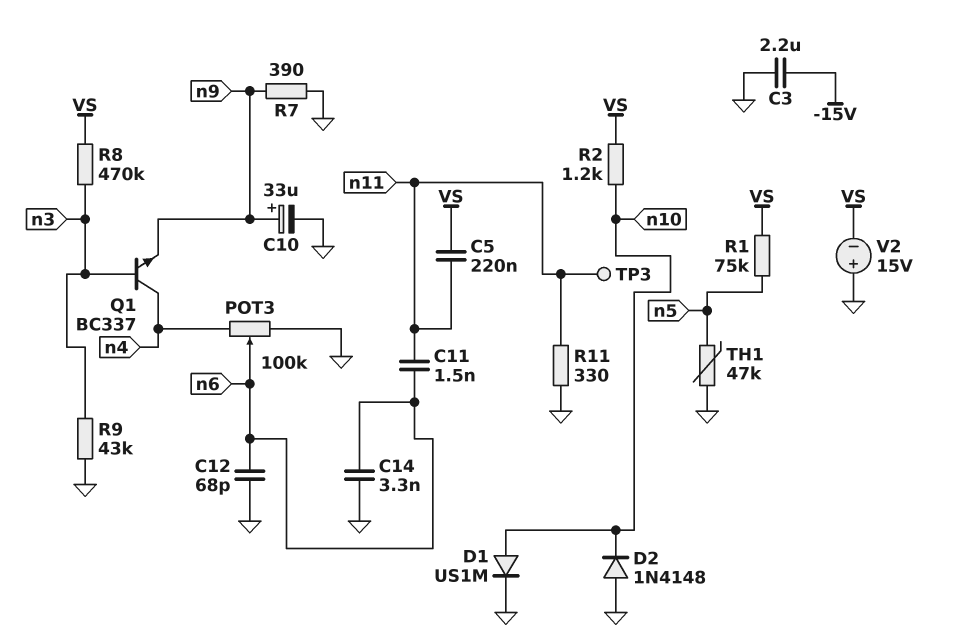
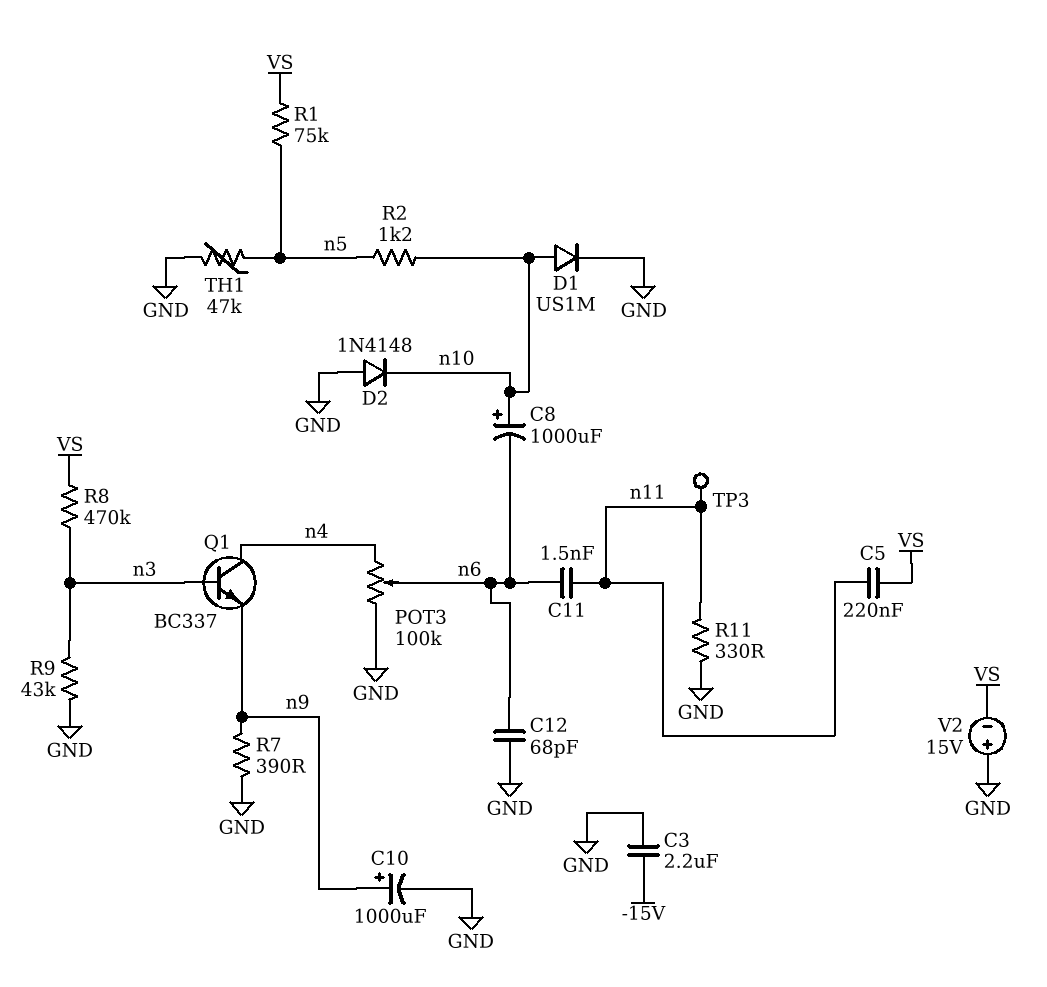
C8: none -> 1000uF (plus n10, minus n6)
C10: 33uF (plus n9, minus GND) -> 1000uF (plus n9, minus GND)
C14: 3.3nF (GND, n6) -> none
R2: 1.2k (VS, n10) -> 1.2k (n5, n10)

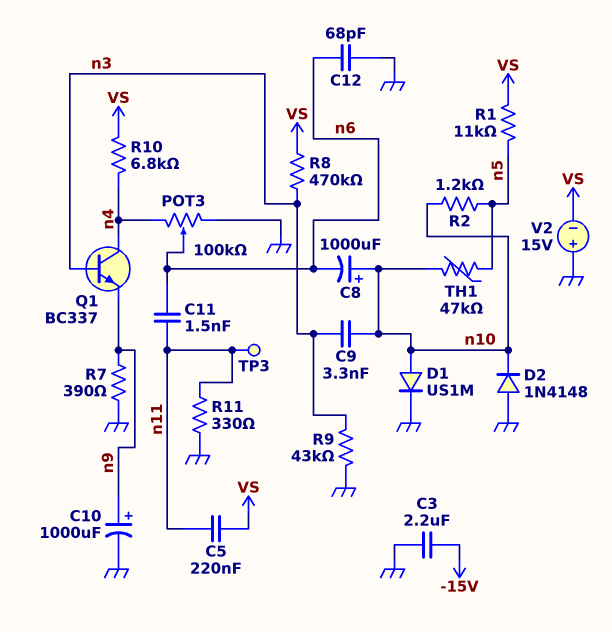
C9: none -> 3.3nF (n3, n10)
R1: 75k (VS, n5) -> 11k (VS, n5)
R10: none -> 6.8k (VS, n4)
TH1: 47k (GND, n5) -> 47k (n5, n10)

